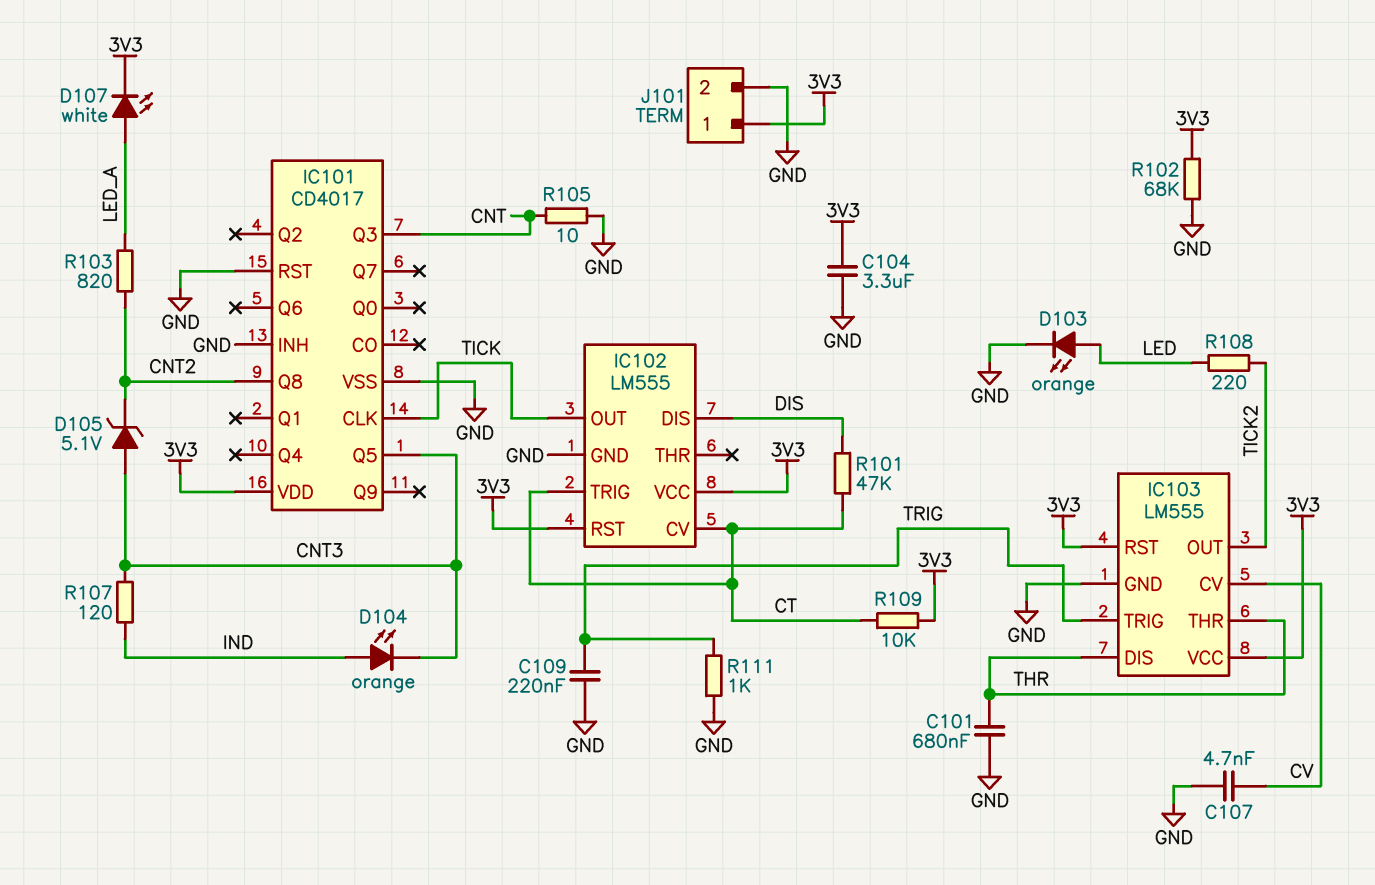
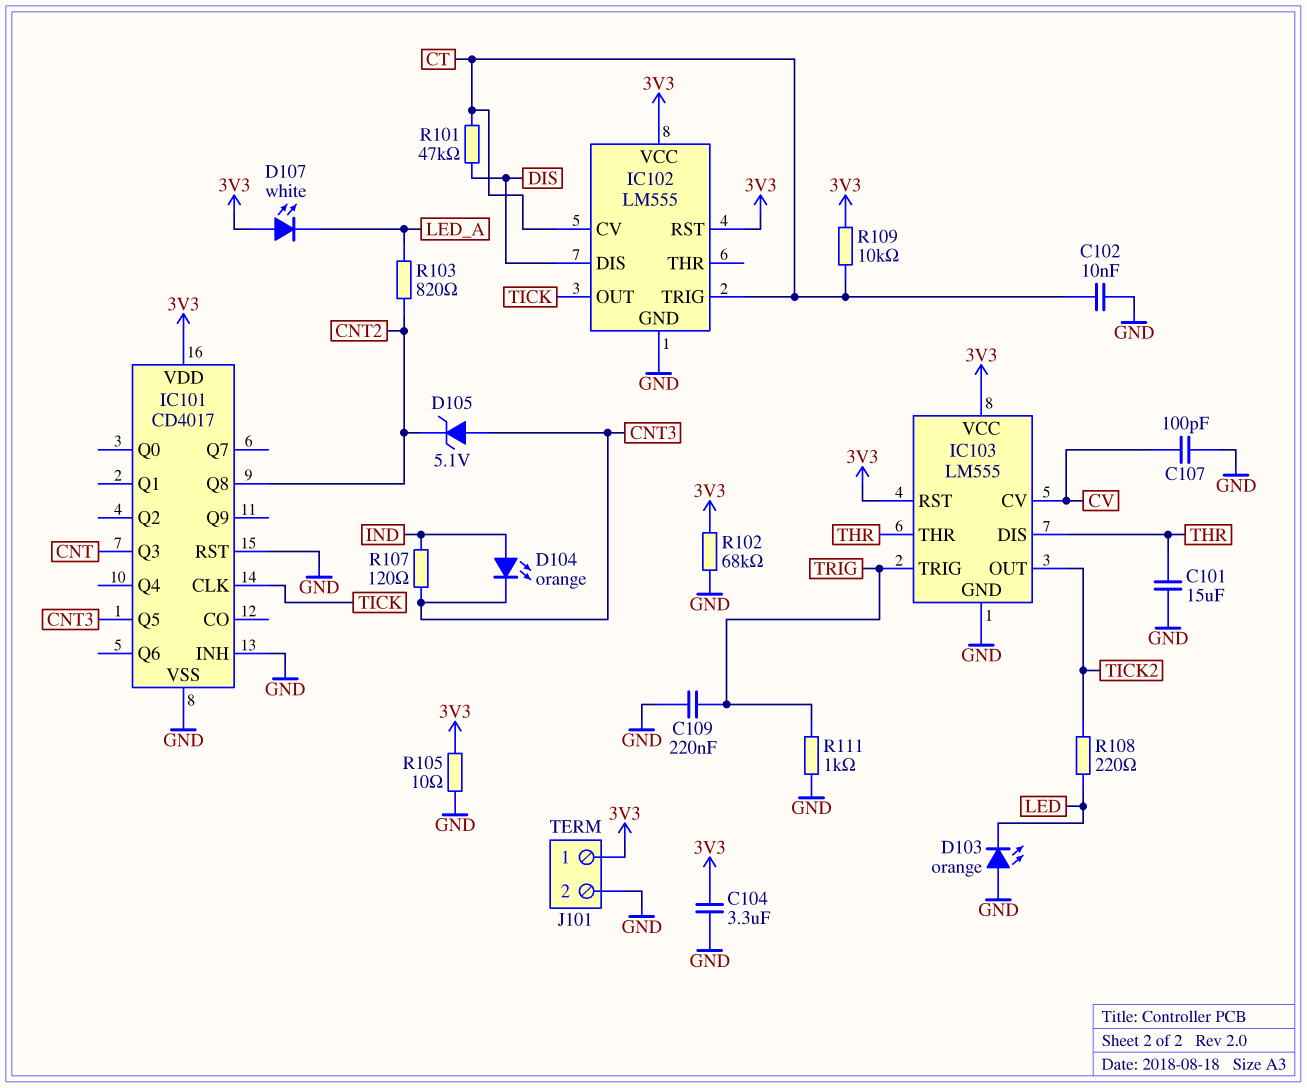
C101: 680nF (GND, THR) -> 15uF (GND, THR)
C102: none -> 10nF (CT, GND)
C107: 4.7nF (CV, GND) -> 100pF (CV, GND)
D103: LED orange (A LED, K GND) -> LED orange (A GND, K LED)
D107: LED white (A LED_A, K 3V3) -> LED white (A 3V3, K LED_A)
R105: 10 (CNT, GND) -> 10 (3V3, GND)

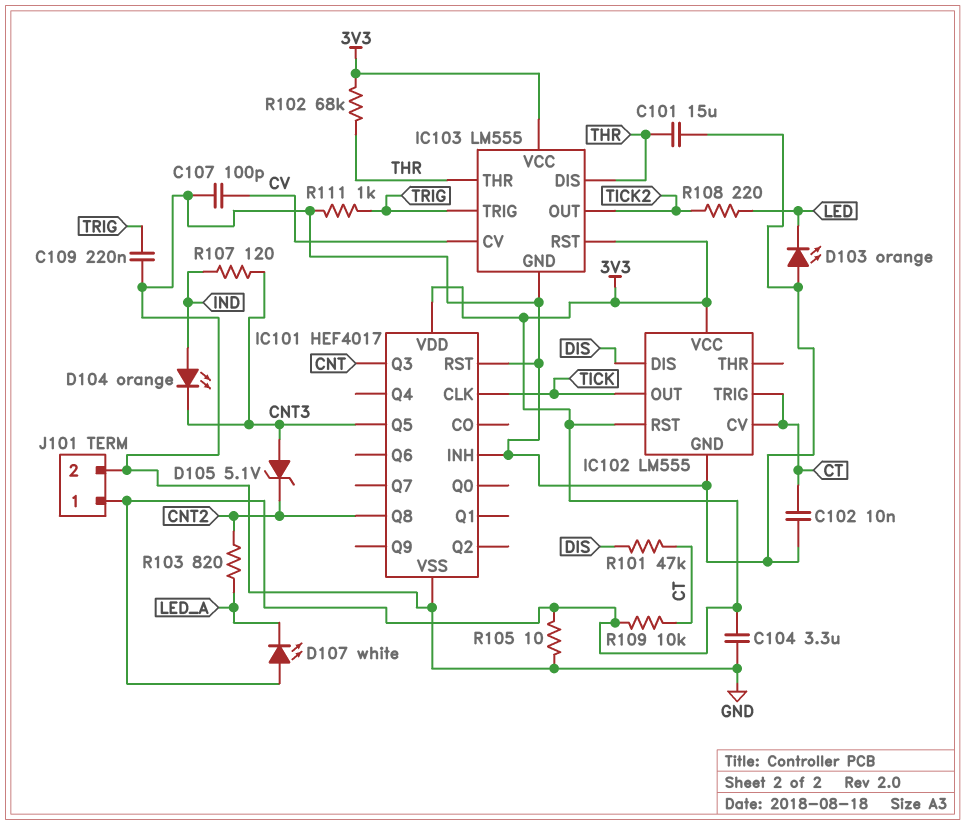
IC101: CD4017 -> HEF4017
R102: 68k (3V3, GND) -> 68k (3V3, THR)

